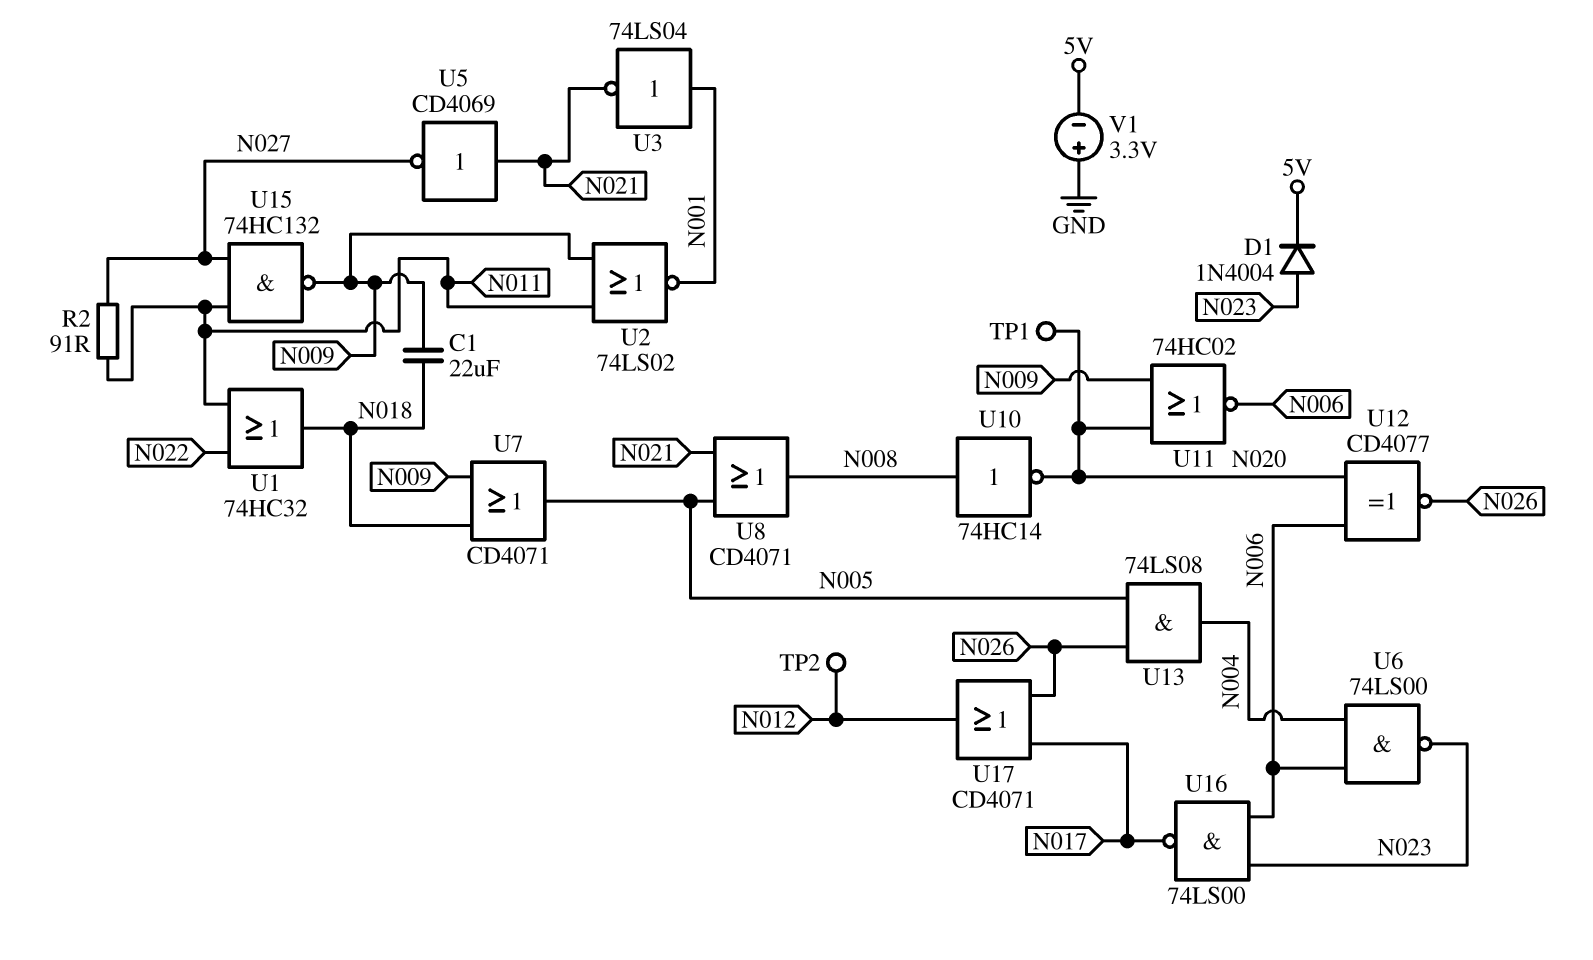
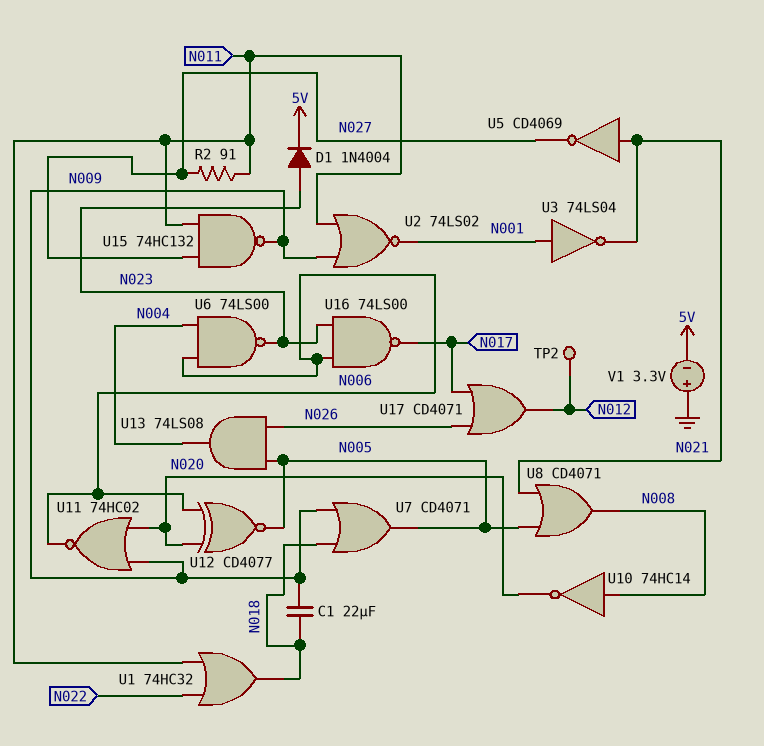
TP1: test point (N020) -> none
U12: XNOR CD4077 (in N006, in N020, out N026) -> XNOR CD4077 (in N006, in N020, out N005)

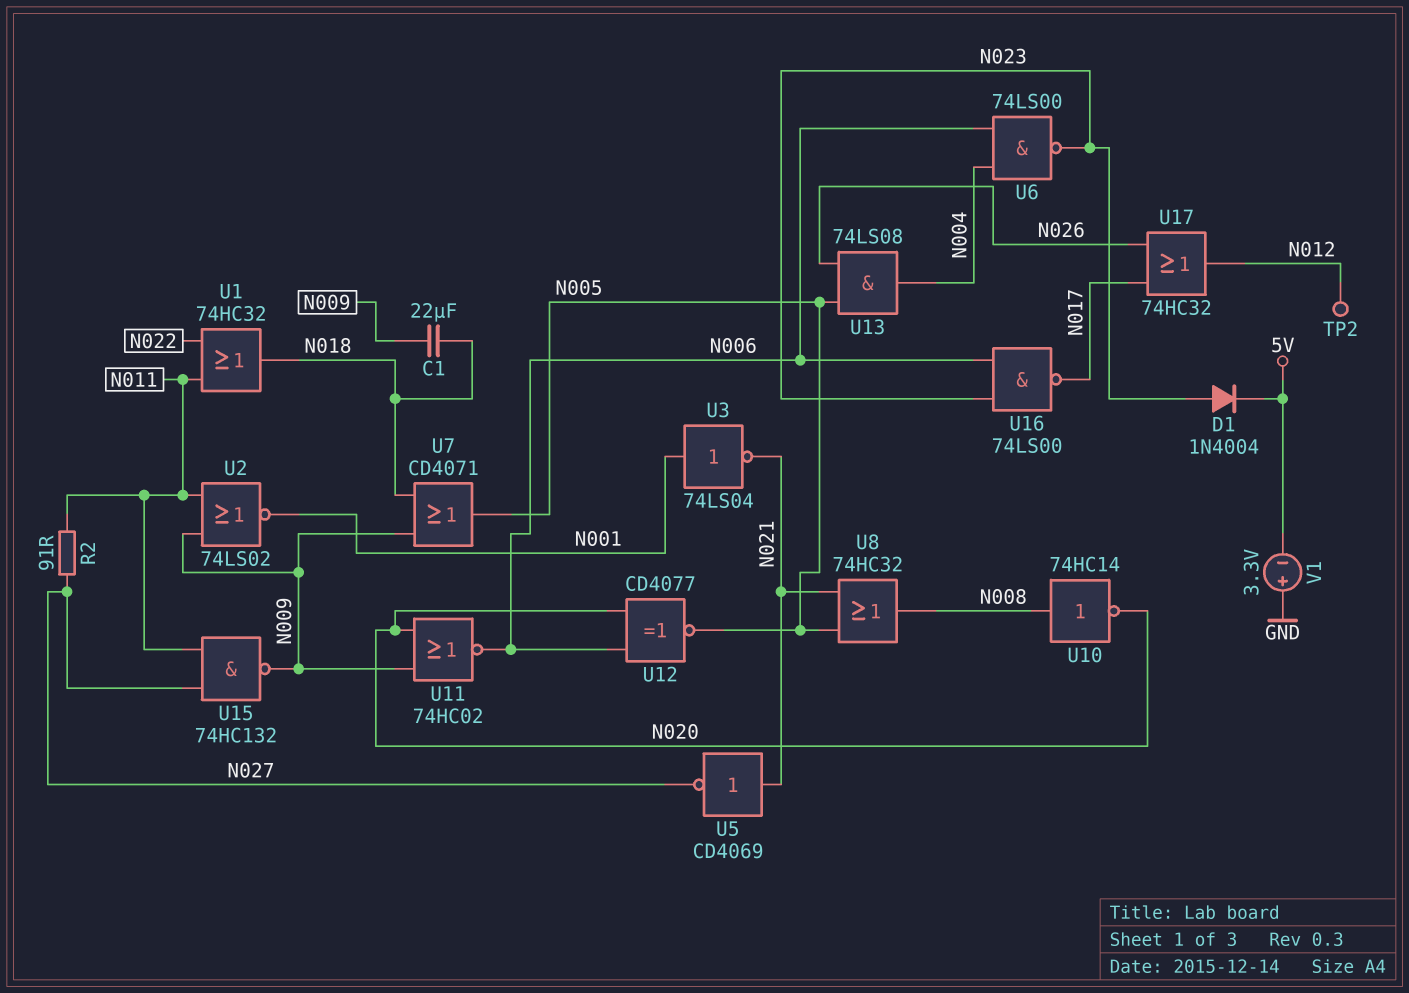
U8: OR CD4071 (in N005, in N021, out N008) -> OR 74HC32 (in N005, in N021, out N008)
U17: OR CD4071 (in N017, in N026, out N012) -> OR 74HC32 (in N017, in N026, out N012)

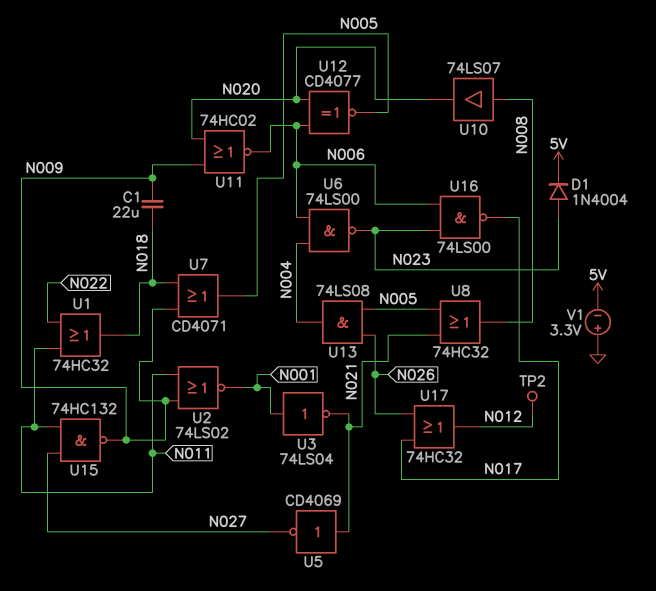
R2: 91 (N011, N027) -> none
U10: NOT 74HC14 (in N008, out N020) -> buffer 74LS07 (in N008, out N020)

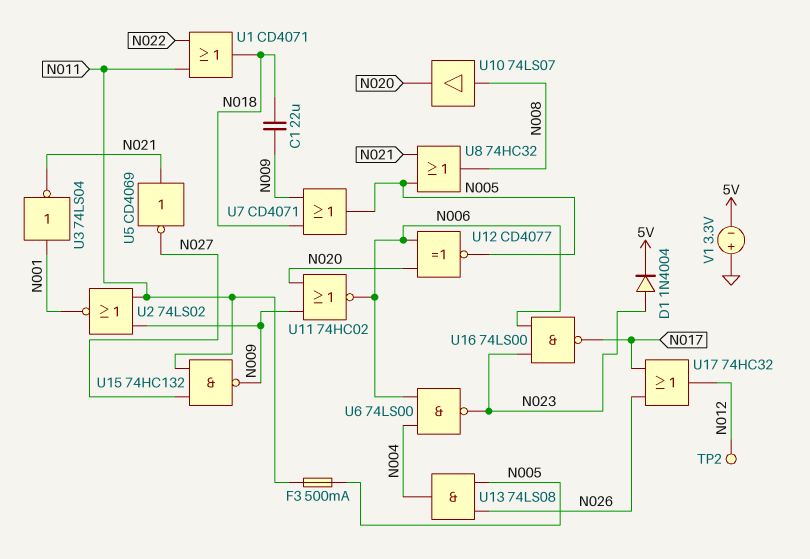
F3: none -> 500mA (N005, N011)
U1: OR 74HC32 (in N011, in N022, out N018) -> OR CD4071 (in N011, in N022, out N018)

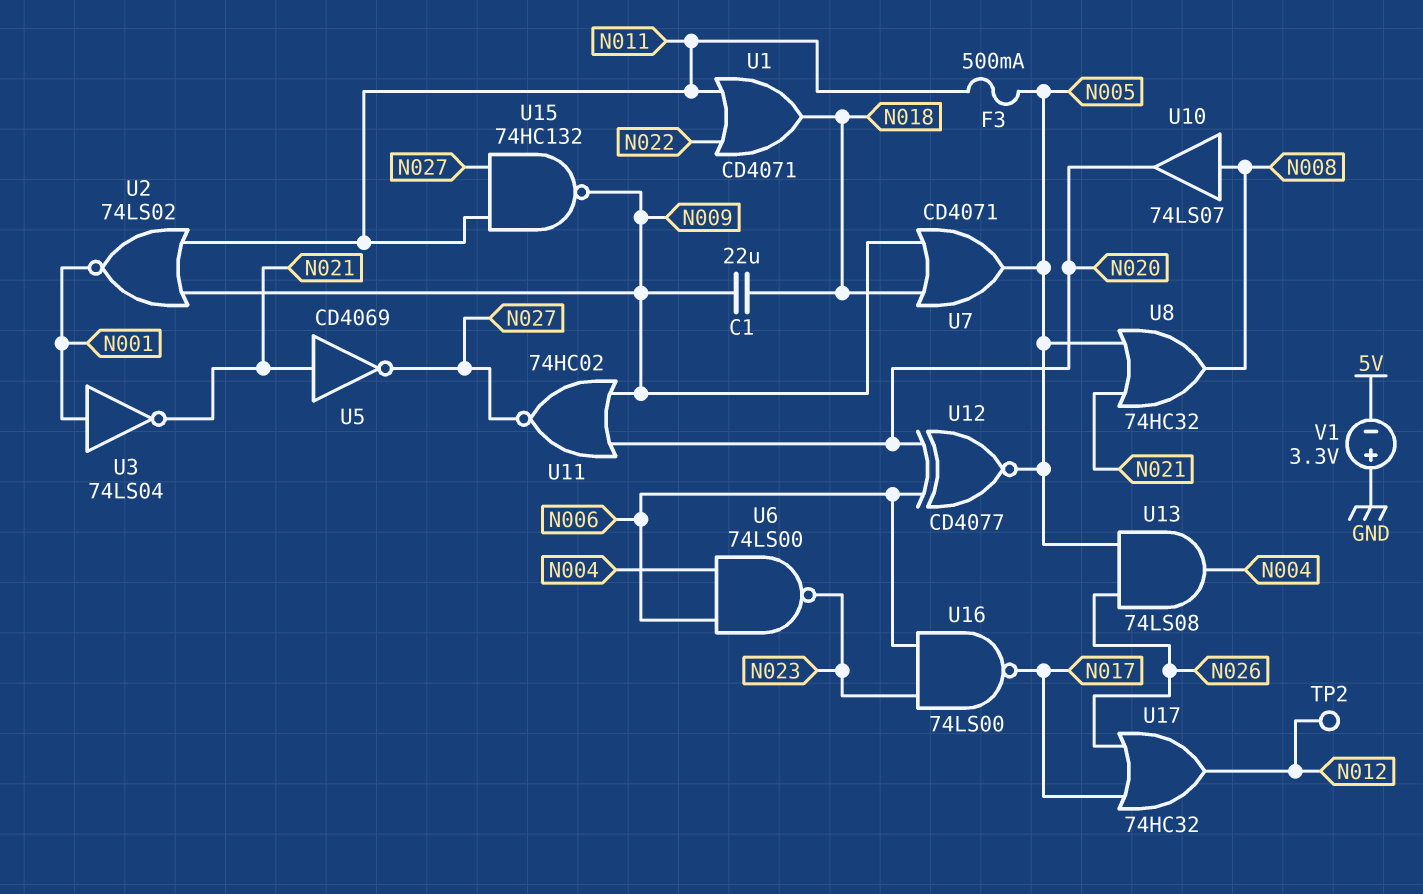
D1: diode 1N4004 (A N023, K 5V) -> none
U11: NOR 74HC02 (in N009, in N020, out N006) -> NOR 74HC02 (in N009, in N020, out N027)

